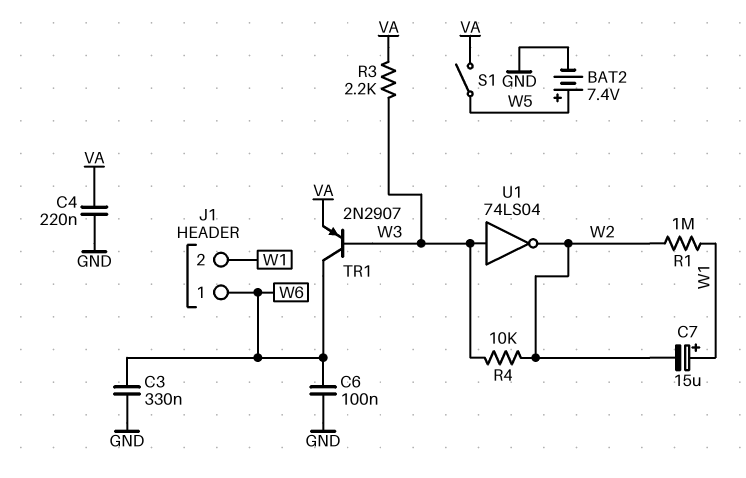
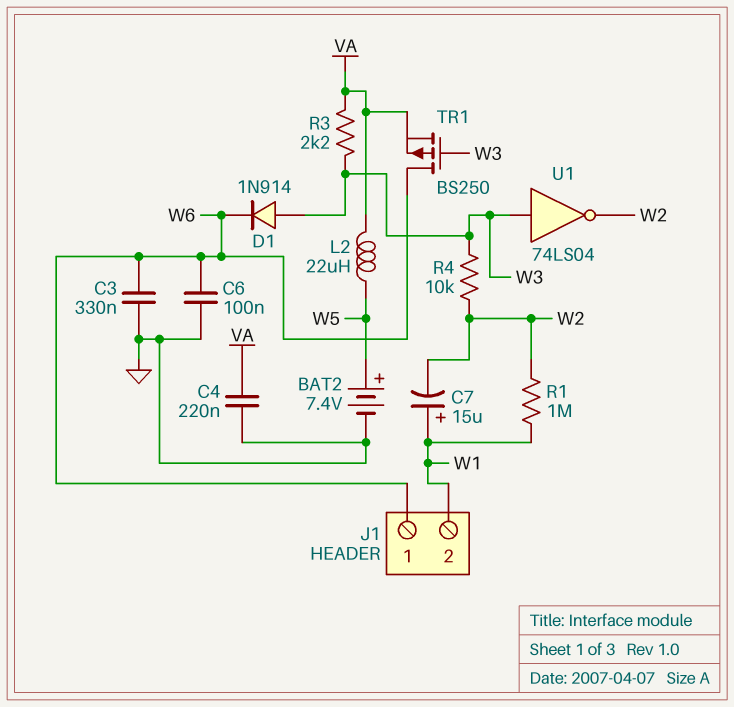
D1: none -> diode 1N914 (A W3, K W6)
L2: none -> 22uH (VA, W5)
S1: switch (VA, W5) -> none
TR1: PNP 2N2907 (B W3, C W6, E VA) -> PMOS BS250 (G W3, D W6, S VA)

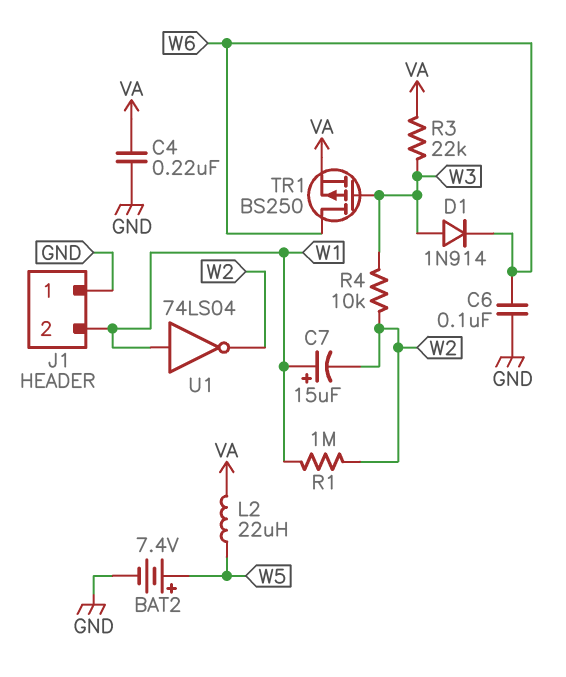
C3: 330nF (GND, W6) -> none
J1 pin 1: W6 -> GND
R3: 2.2k (VA, W3) -> 22k (VA, W3)
U1: NOT 74LS04 (in W3, out W2) -> NOT 74LS04 (in W1, out W2)

